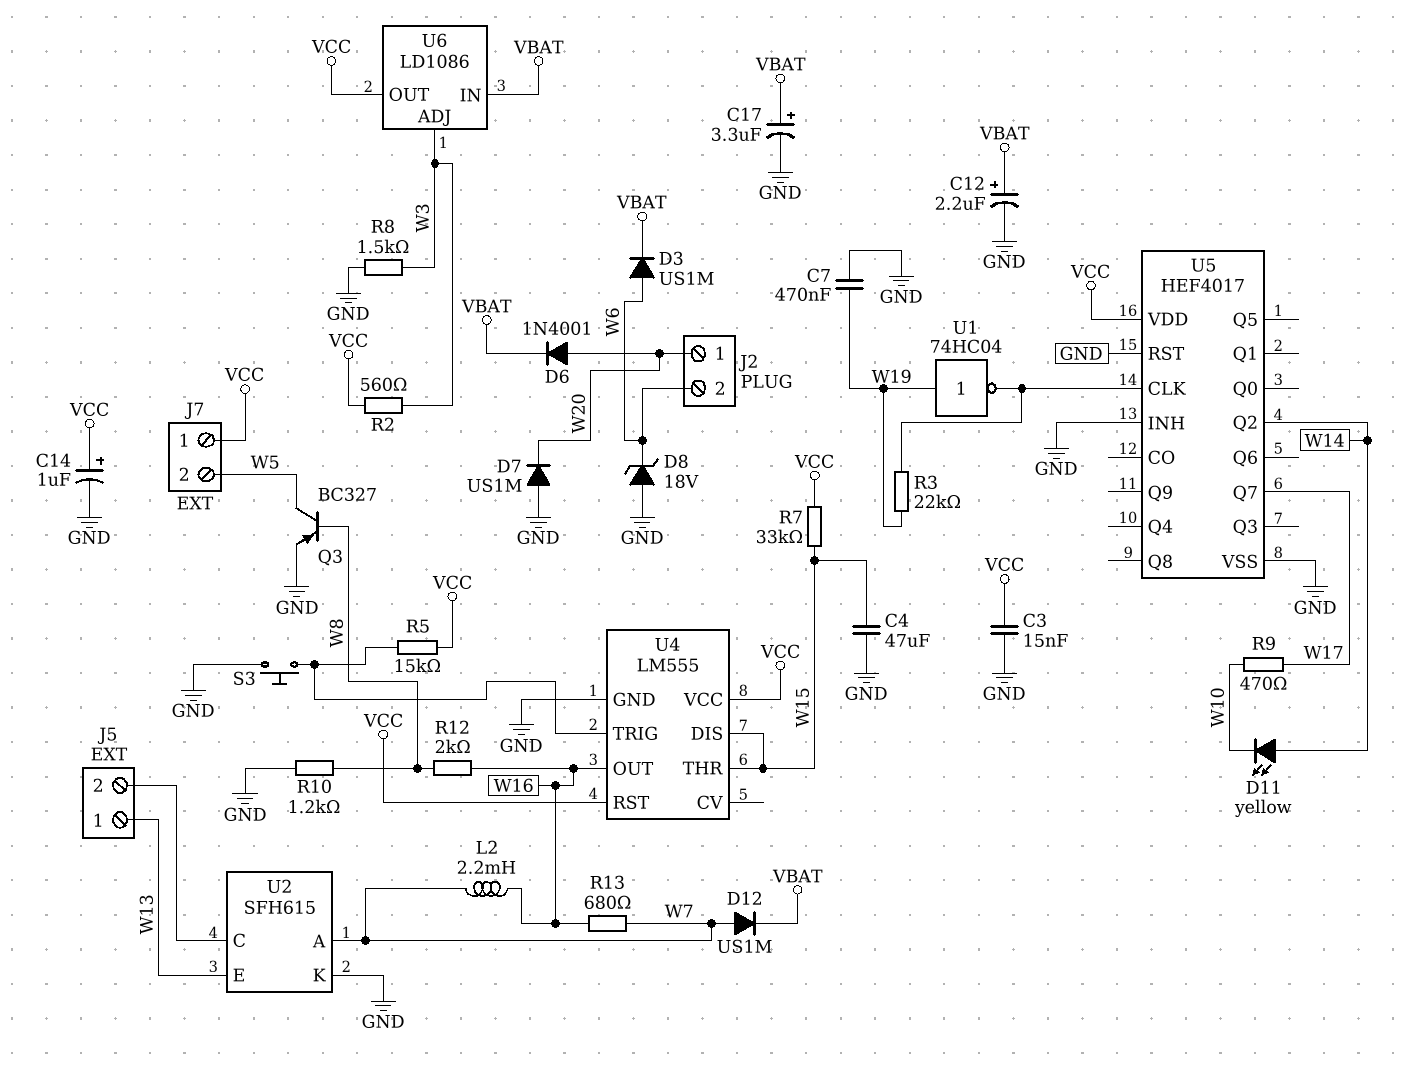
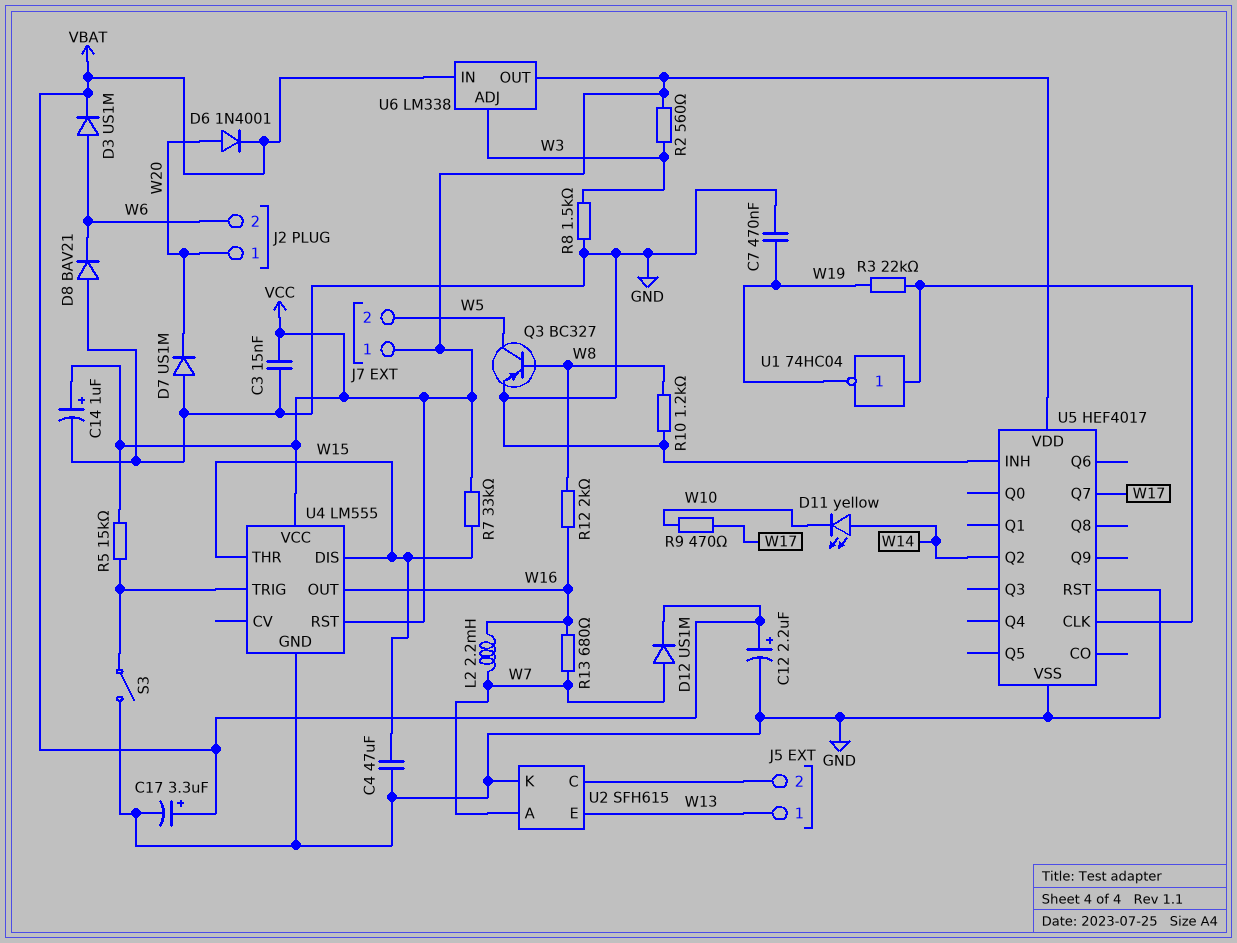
D8: zener 18V (A GND, K W6) -> diode BAV21 (A GND, K W6)
S3: button (GND, U4/TRIG) -> switch (GND, U4/TRIG)
U1: NOT 74HC04 (in W19, out U5/CLK) -> NOT 74HC04 (in U5/CLK, out W19)
U6: LD1086 -> LM338

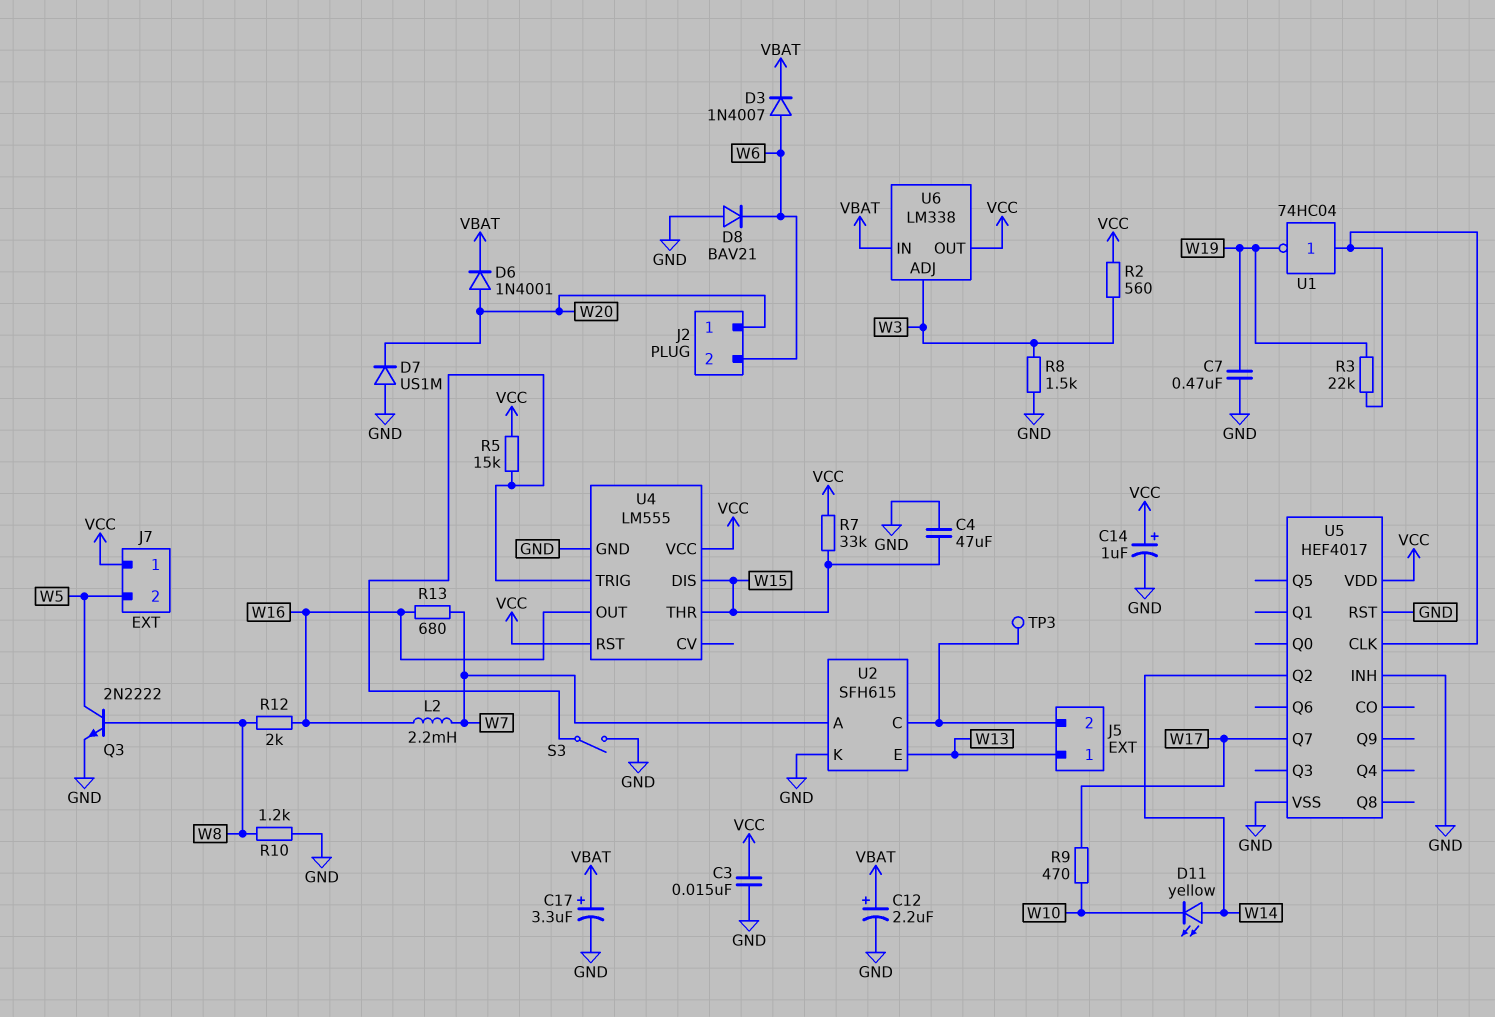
D3: diode US1M (A W6, K VBAT) -> diode 1N4007 (A W6, K VBAT)
D12: diode US1M (A W7, K VBAT) -> none
Q3: PNP BC327 (B W8, C W5, E GND) -> NPN 2N2222 (B W8, C W5, E GND)
TP3: none -> test point (J5/2)

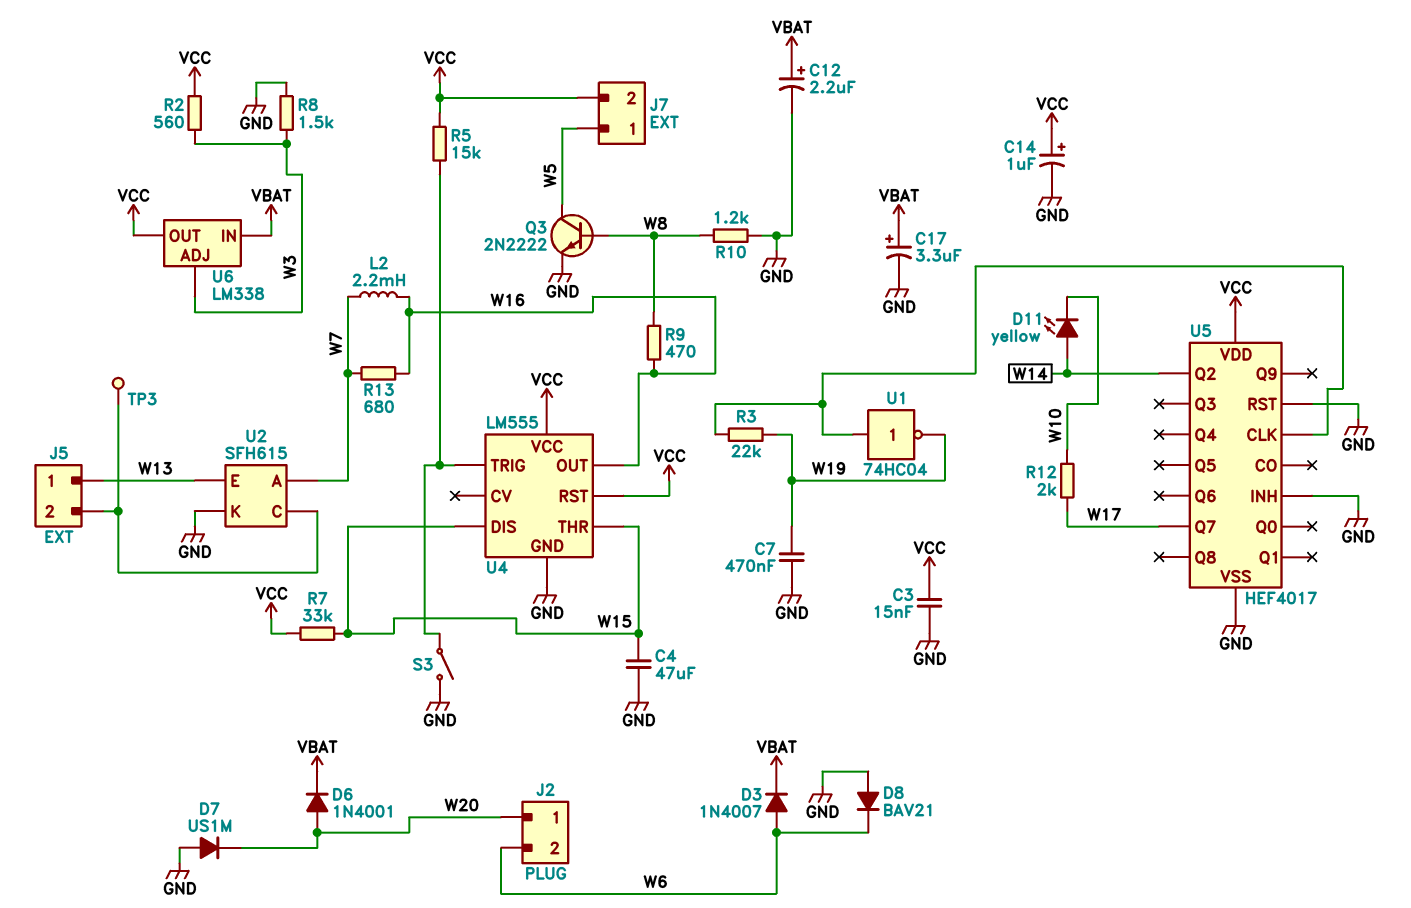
J7 pin 1: VCC -> W5
J7 pin 2: W5 -> VCC
R9: 470 (W10, W17) -> 470 (W8, W16)
R12: 2k (W8, W16) -> 2k (W10, W17)

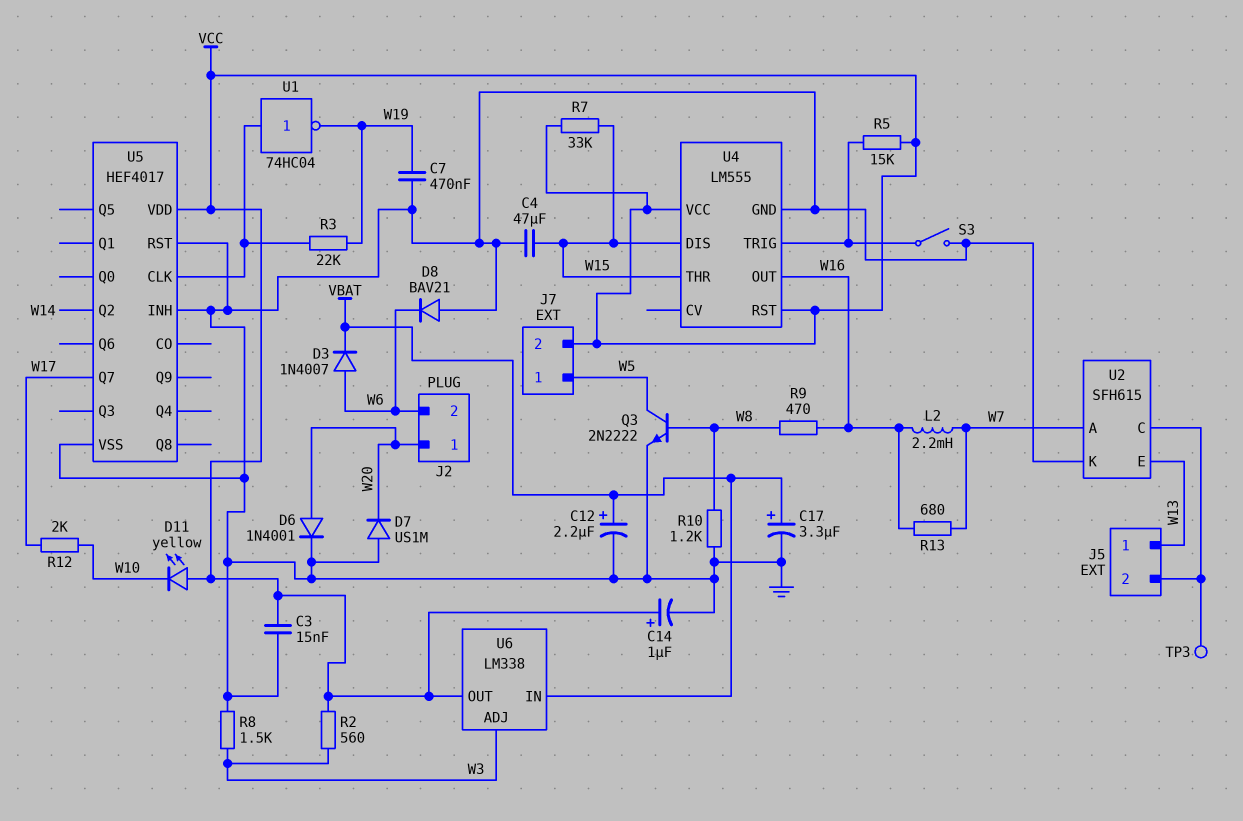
D6: diode 1N4001 (A W20, K VBAT) -> diode 1N4001 (A W20, K GND)
D11: LED yellow (A W14, K W10) -> LED yellow (A VCC, K W10)

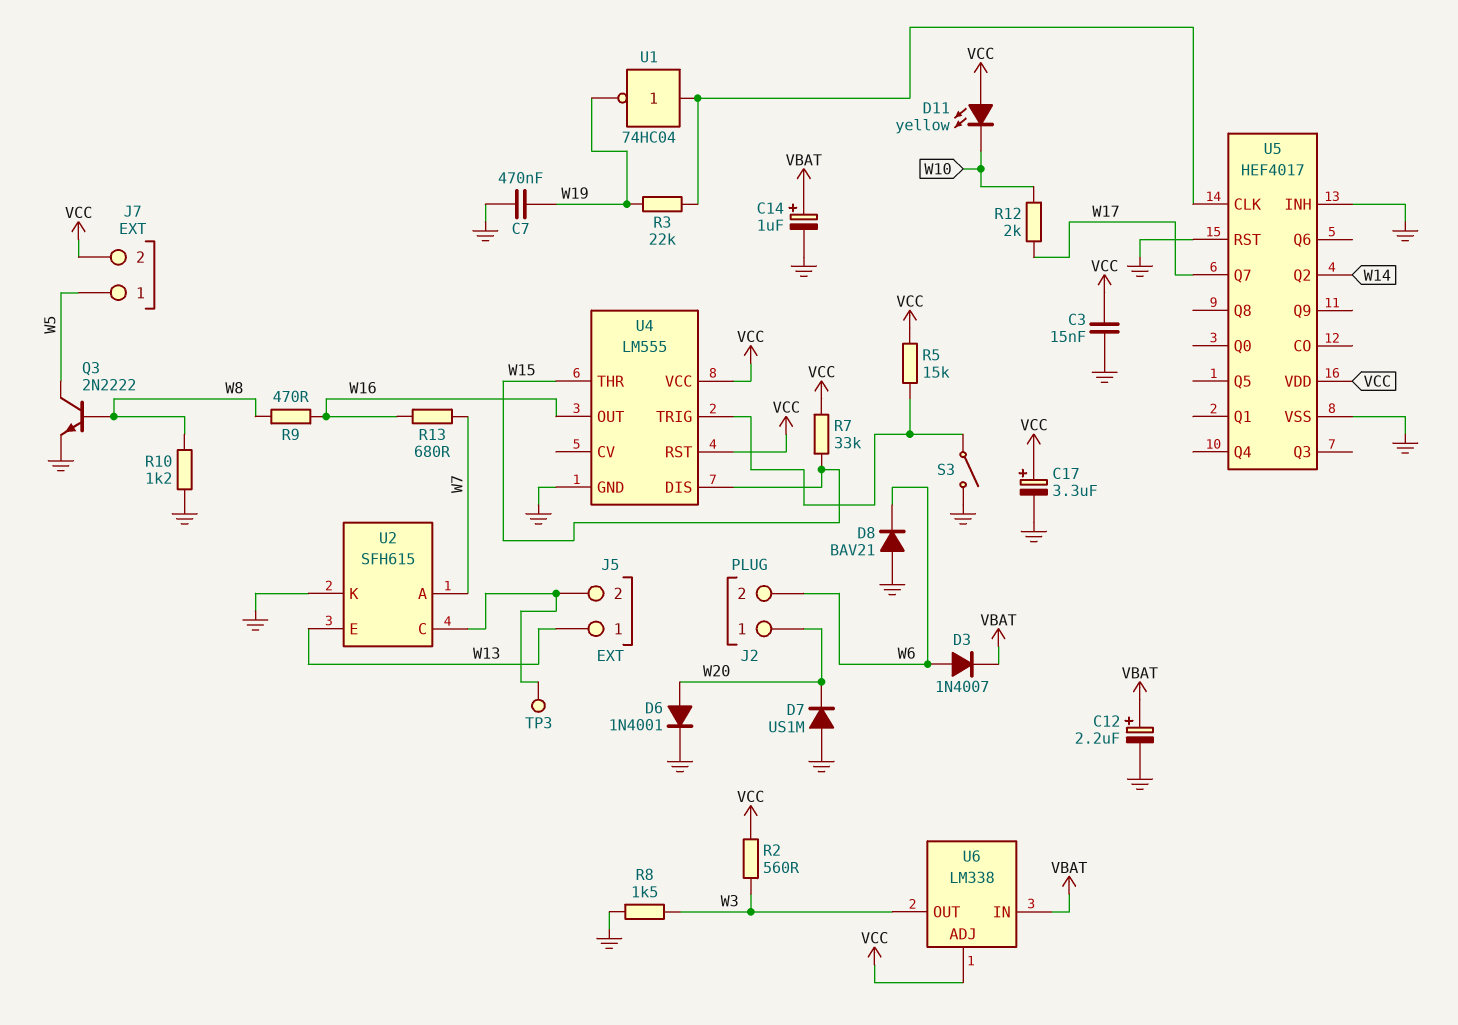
C4: 47uF (GND, W15) -> none
C14: 1uF (plus VCC, minus GND) -> 1uF (plus VBAT, minus GND)
C17: 3.3uF (plus VBAT, minus GND) -> 3.3uF (plus VCC, minus GND)
L2: 2.2mH (W7, W16) -> none
U6 pin ADJ: W3 -> VCC
U6 pin OUT: VCC -> W3

